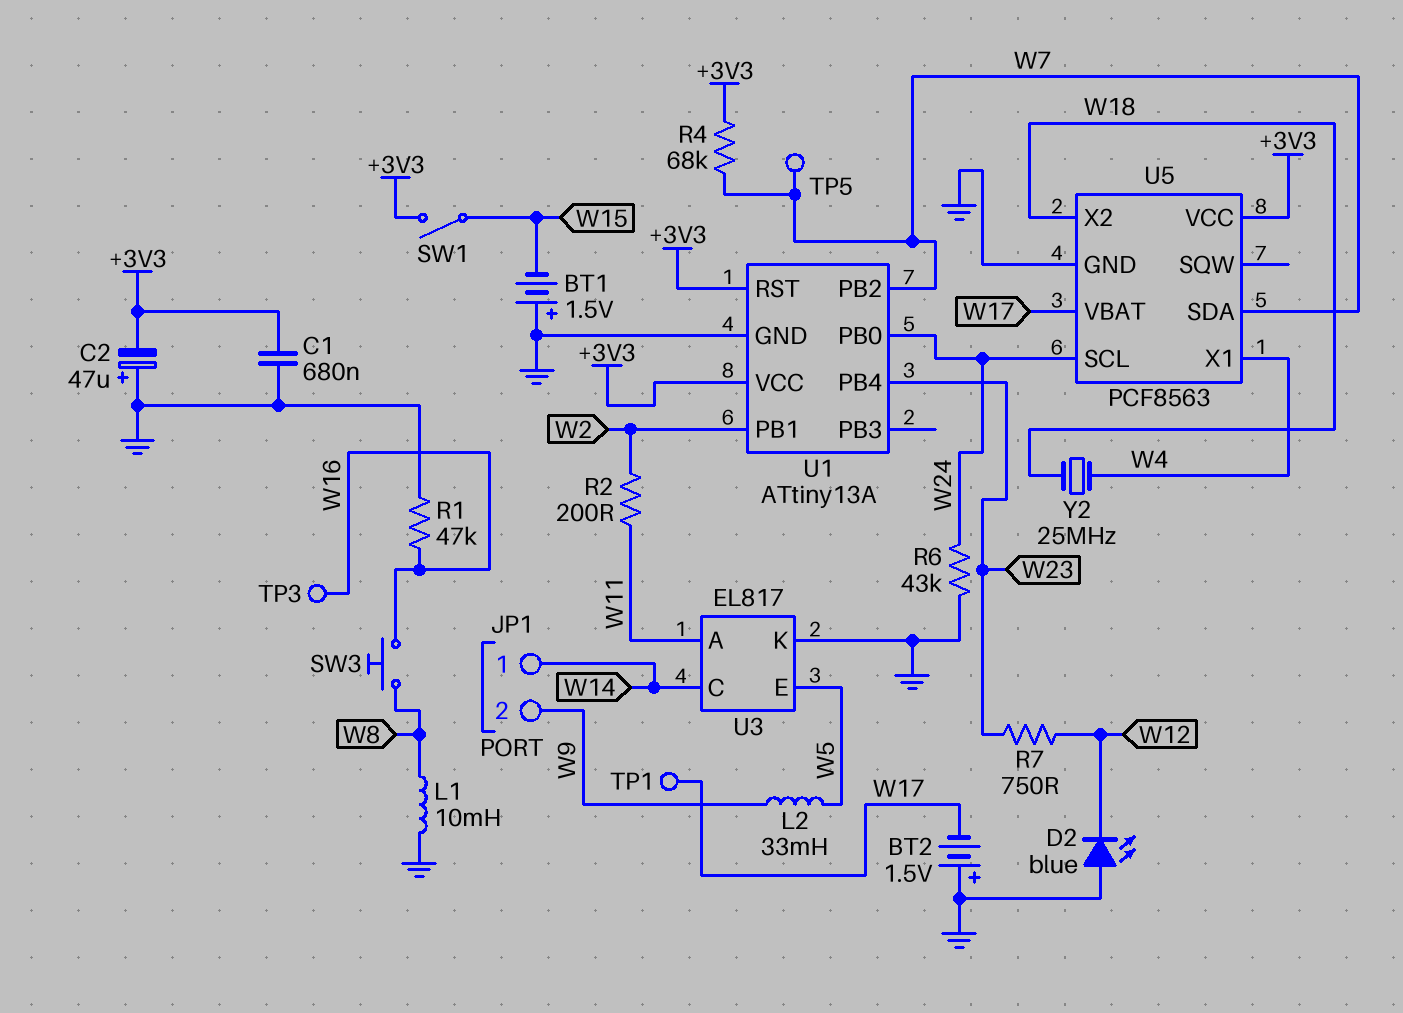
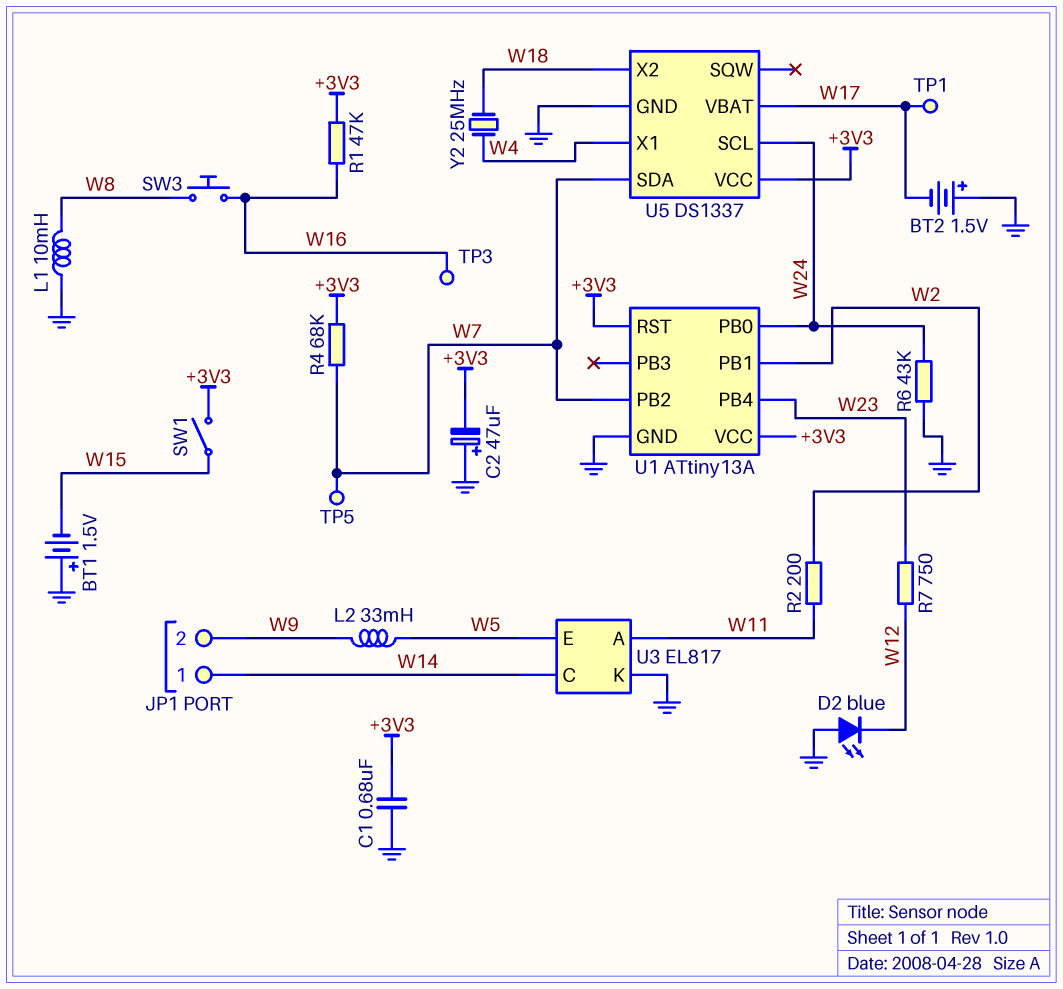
R1: 47k (GND, W16) -> 47k (+3V3, W16)
U5: PCF8563 -> DS1337

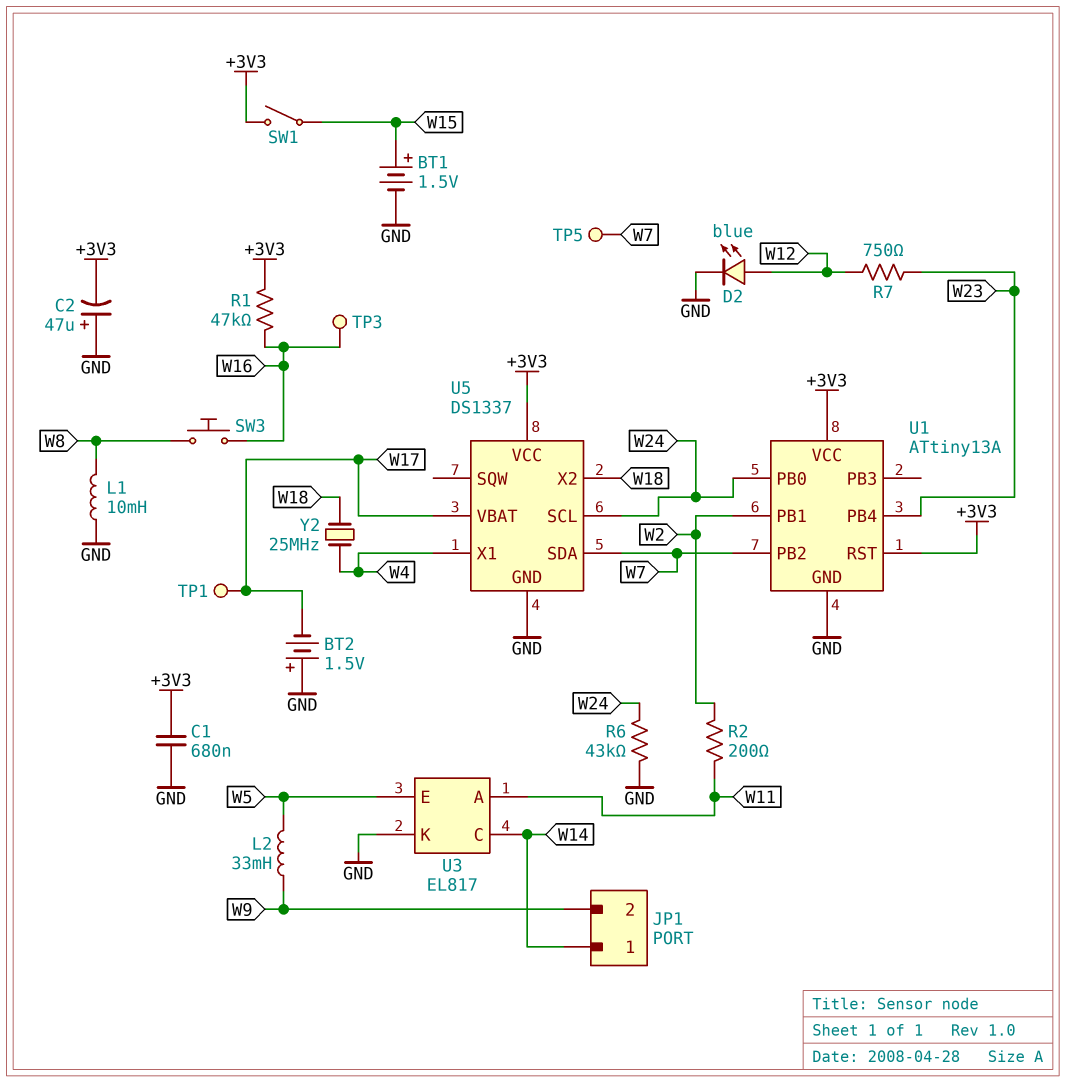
BT1: 1.5V (plus GND, minus W15) -> 1.5V (plus W15, minus GND)
D2: LED blue (A GND, K W12) -> LED blue (A W12, K GND)
R4: 68k (+3V3, W7) -> none

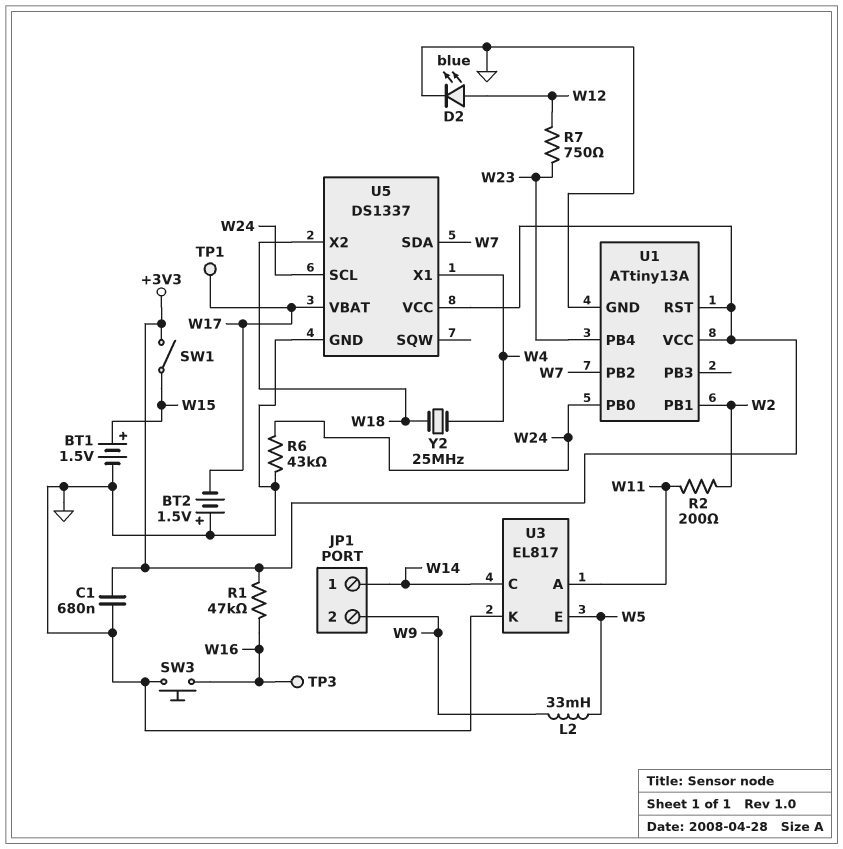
C2: 47uF (plus GND, minus +3V3) -> none
L1: 10mH (GND, W8) -> none
SW3: button (W8, W16) -> button (GND, W16)
TP5: test point (W7) -> none

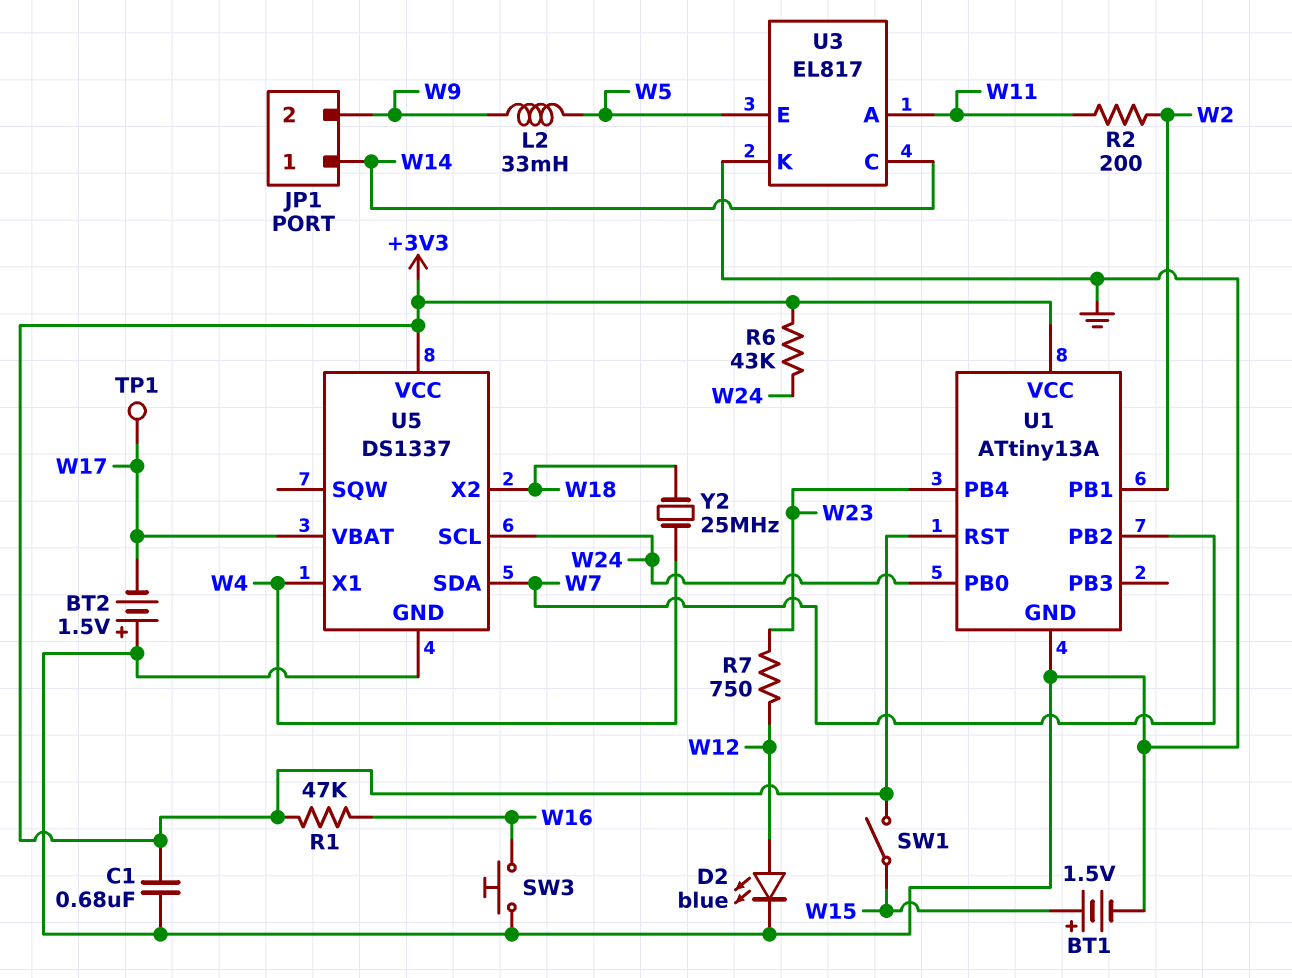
R6: 43k (GND, W24) -> 43k (+3V3, W24)
TP3: test point (W16) -> none

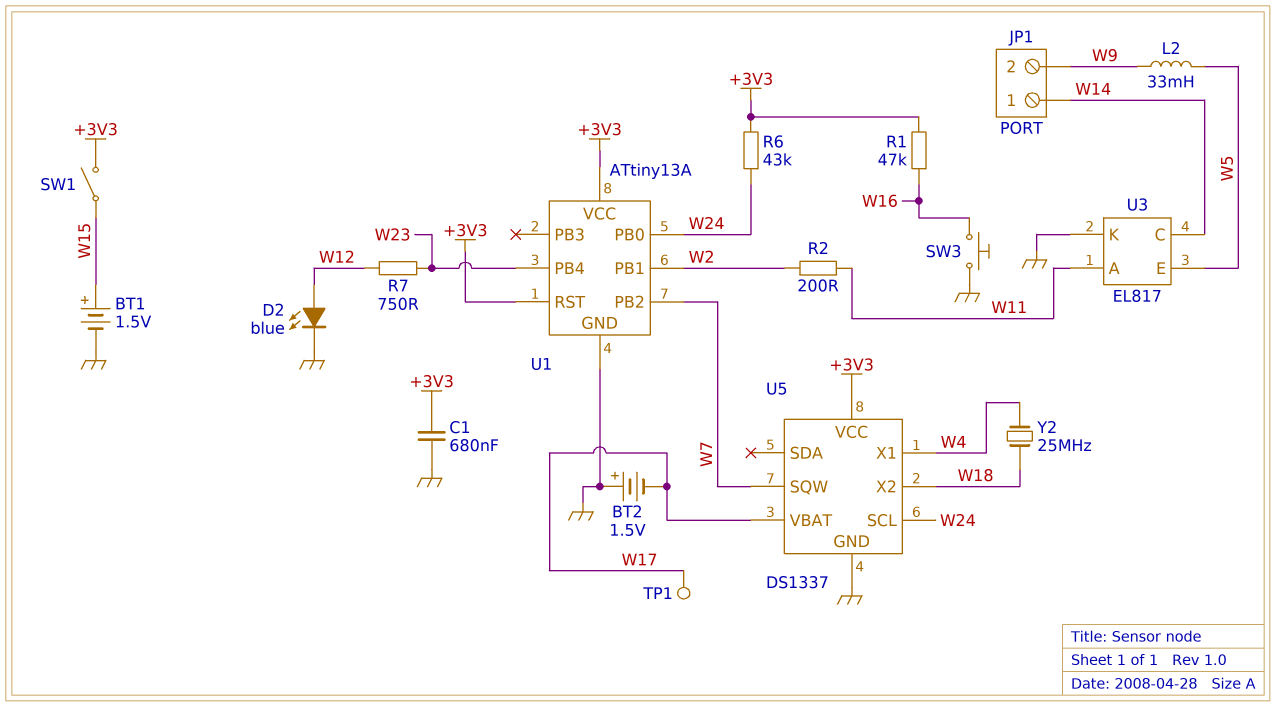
U5 pin SDA: W7 -> none
U5 pin SQW: none -> W7

